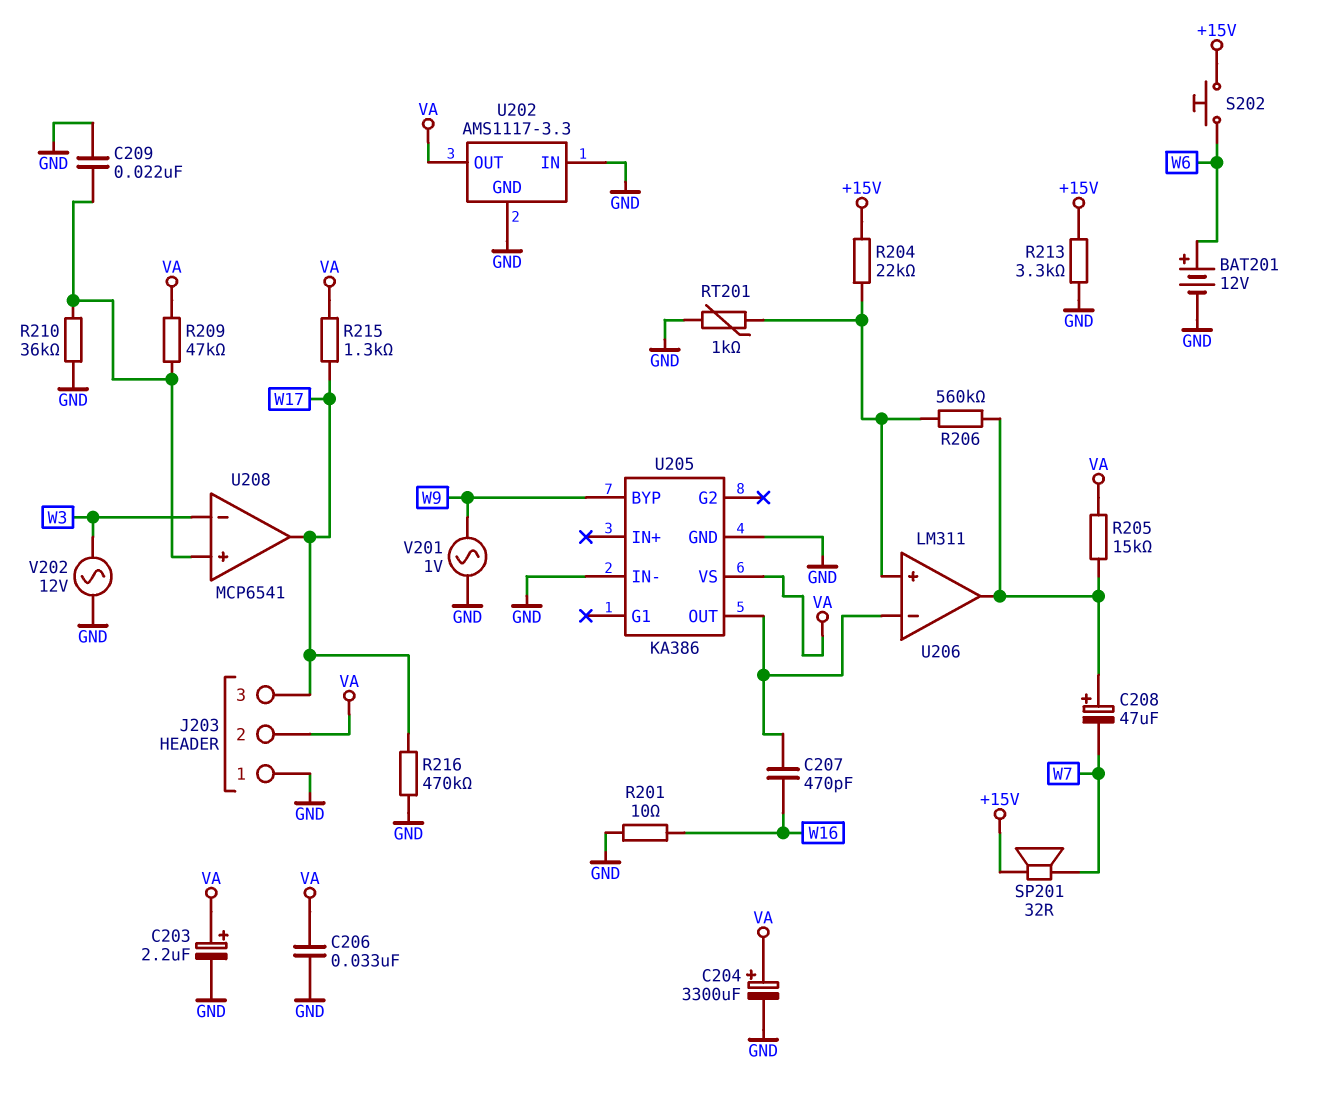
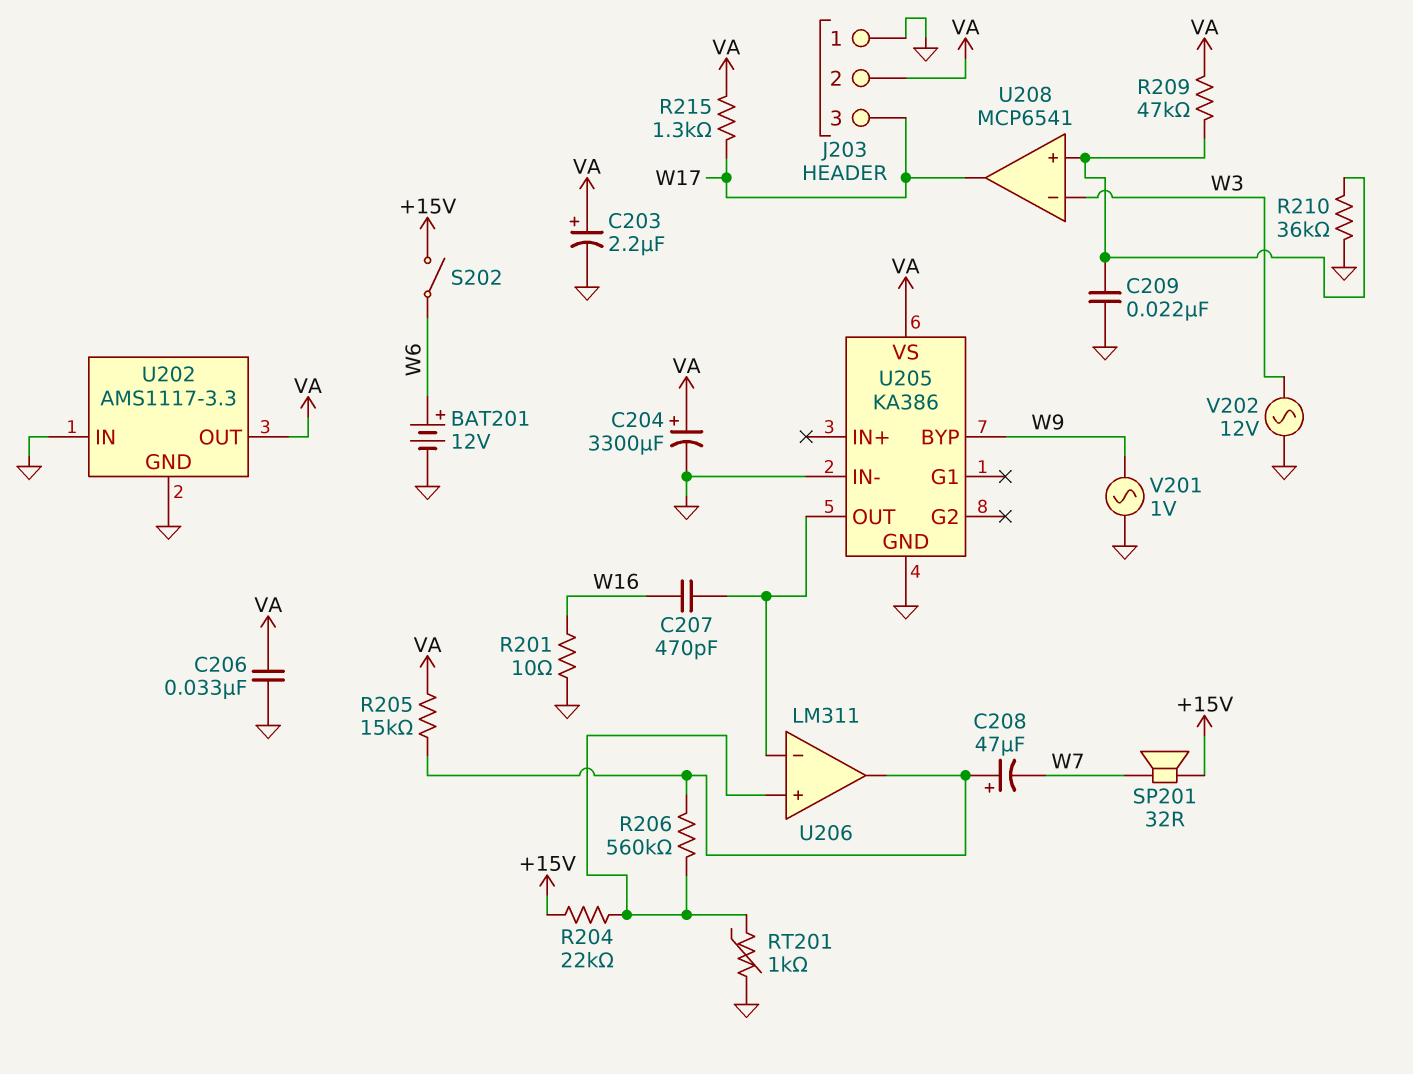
R213: 3.3k (+15V, GND) -> none
R216: 470k (GND, W17) -> none
S202: button (+15V, W6) -> switch (+15V, W6)

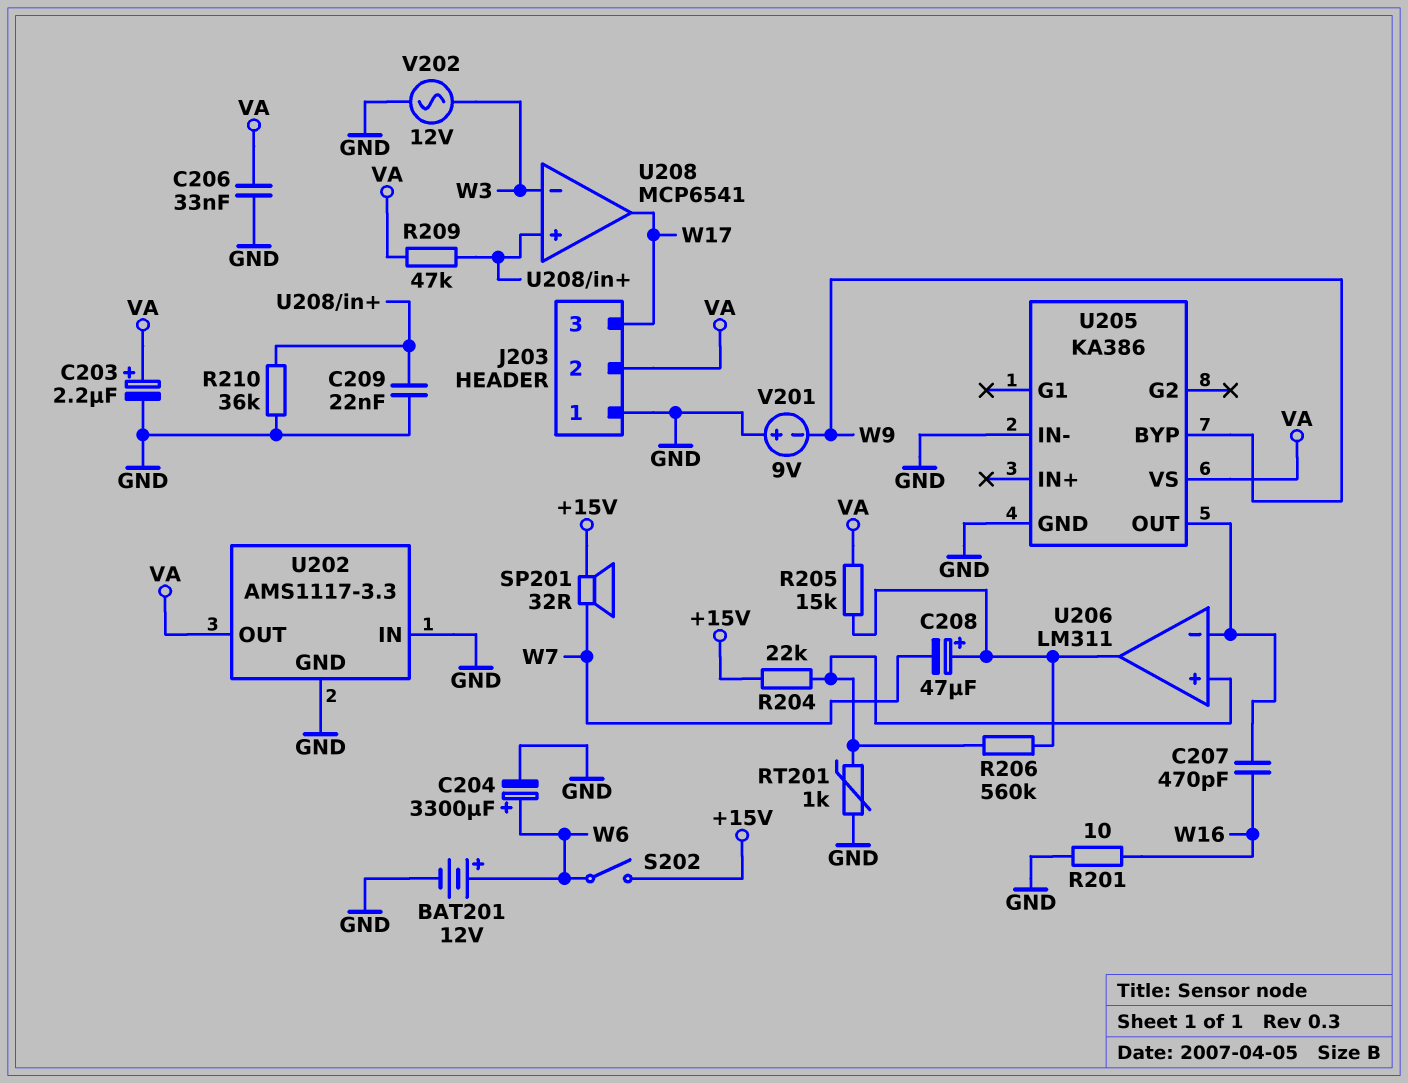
C204: 3300uF (plus VA, minus GND) -> 3300uF (plus W6, minus GND)
R215: 1.3k (VA, W17) -> none
V201: AC 1V (GND, W9) -> 9V (plus GND, minus W9)

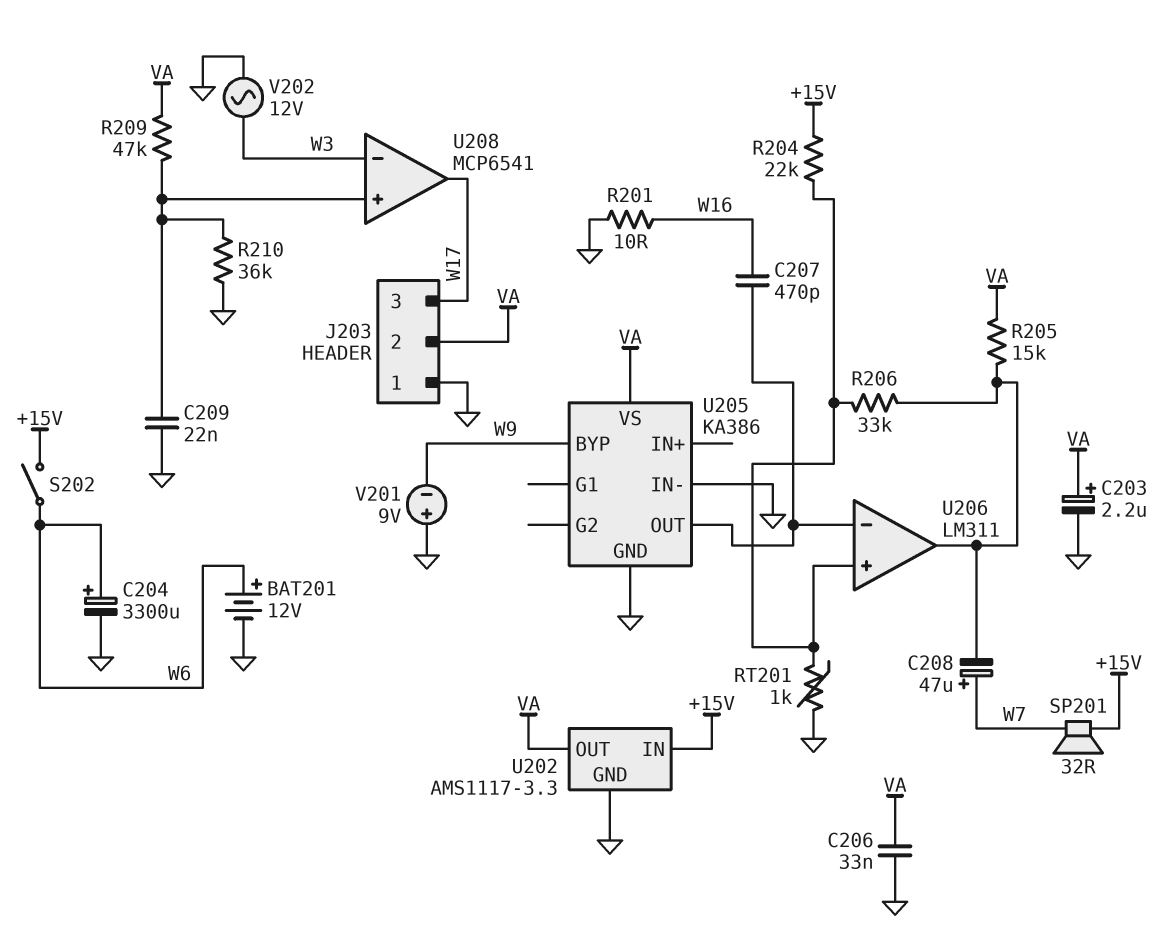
C208: 47uF (plus U206/out, minus W7) -> 47uF (plus W7, minus U206/out)
R206: 560k (U206/in+, U206/out) -> 33k (U206/in+, U206/out)
U202 pin IN: GND -> +15V

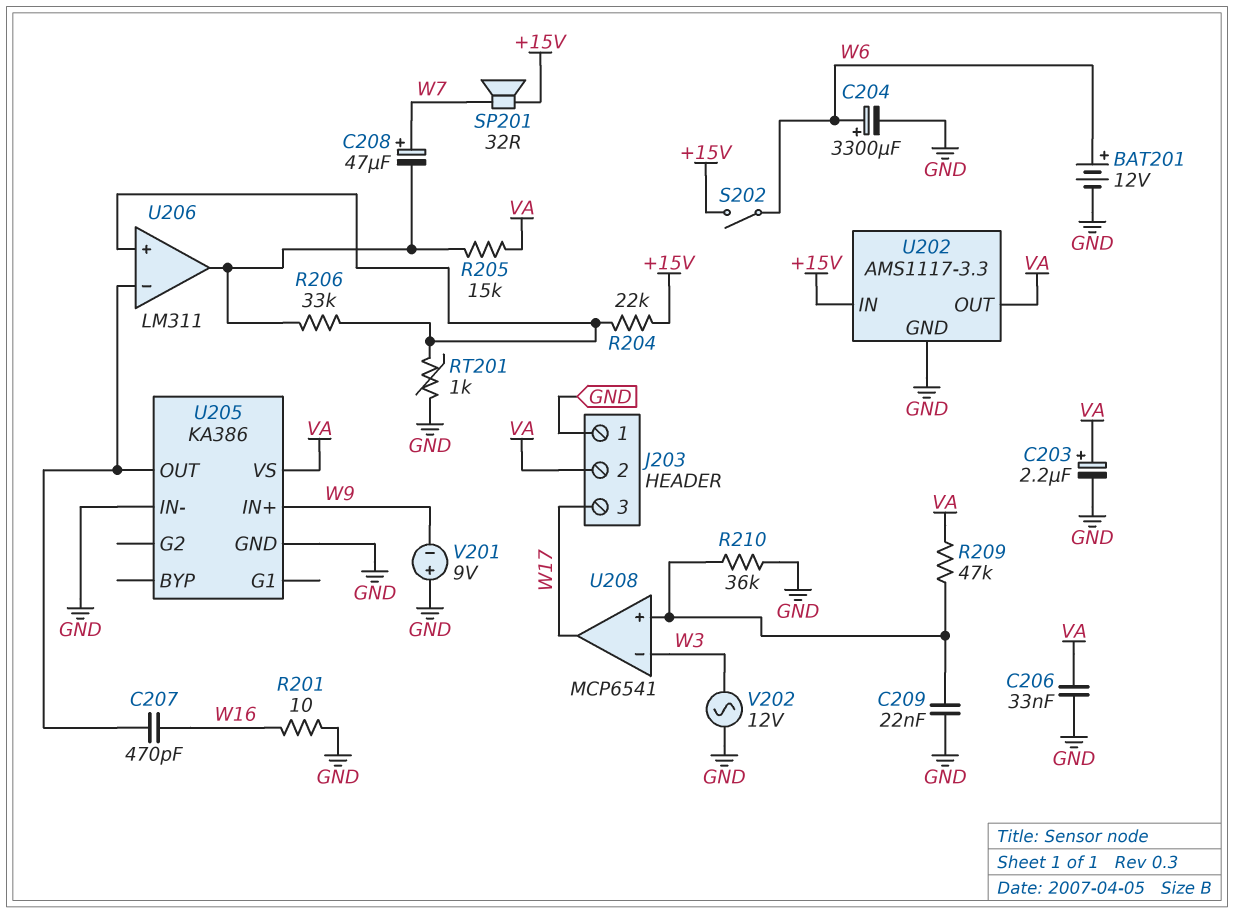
U205 pin BYP: W9 -> none
U205 pin IN+: none -> W9

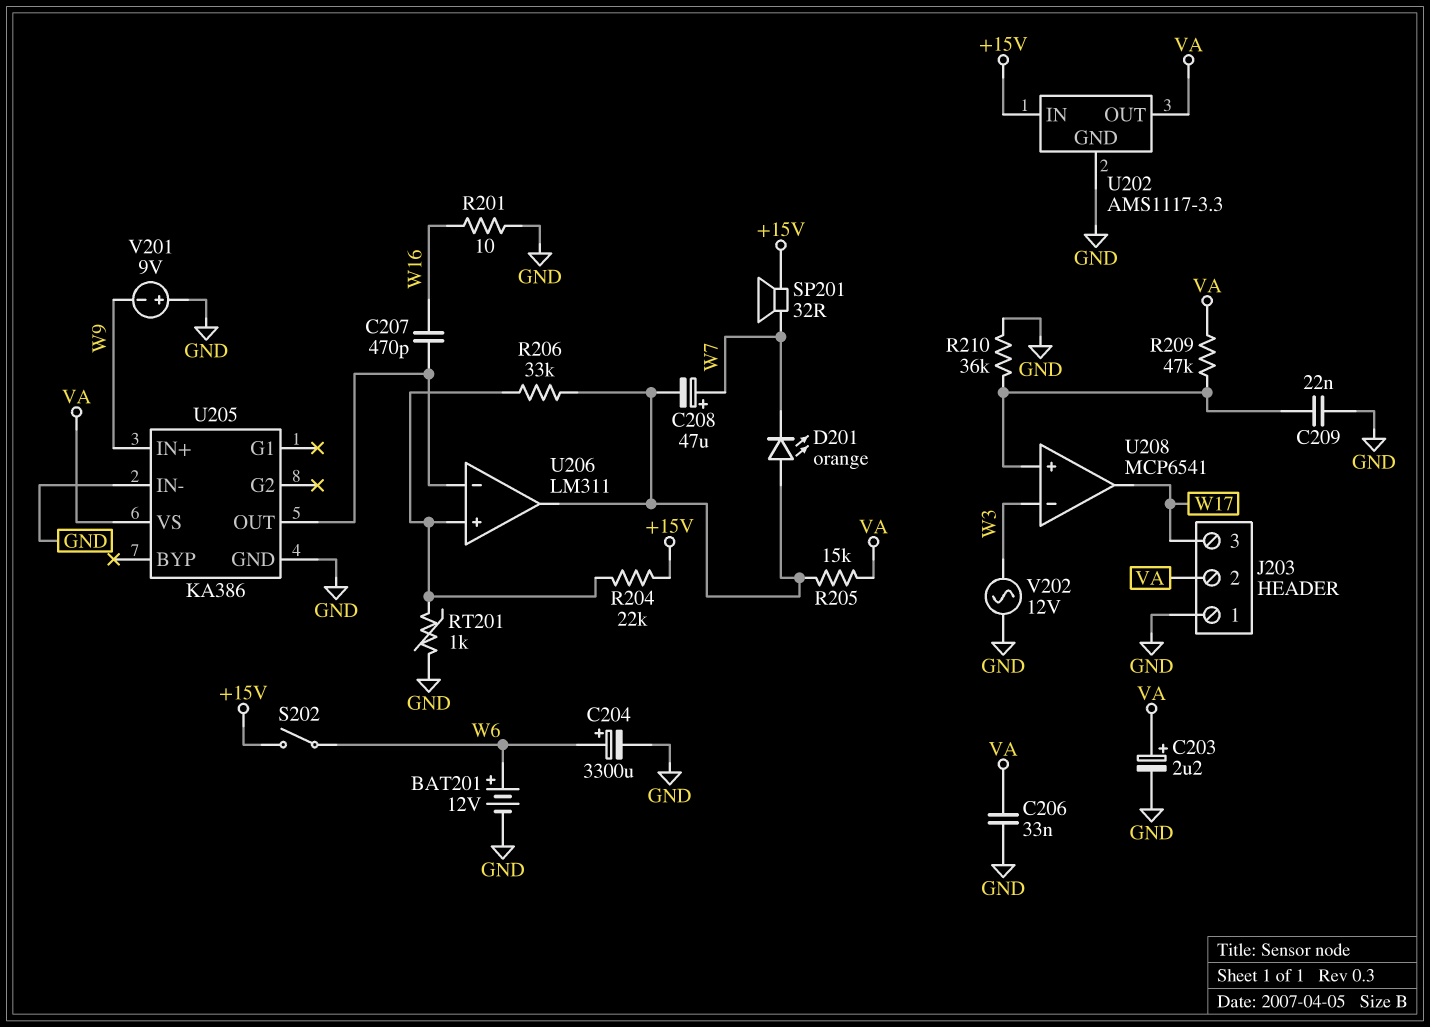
D201: none -> LED orange (A U206/out, K W7)

